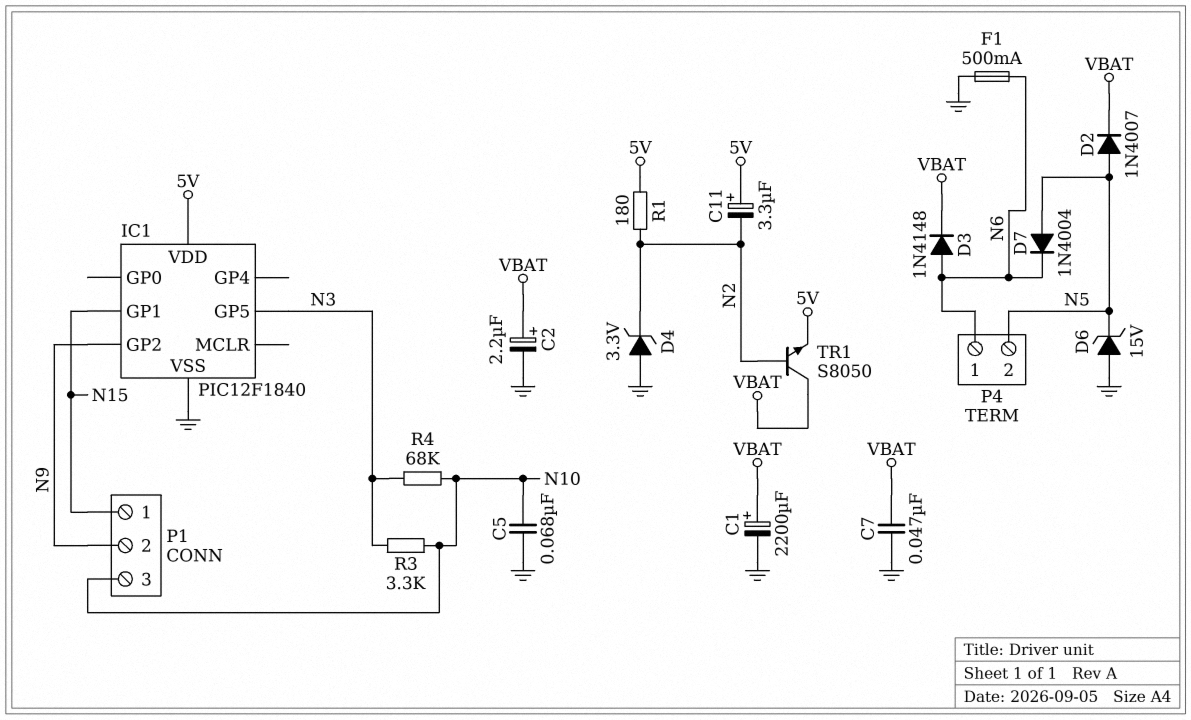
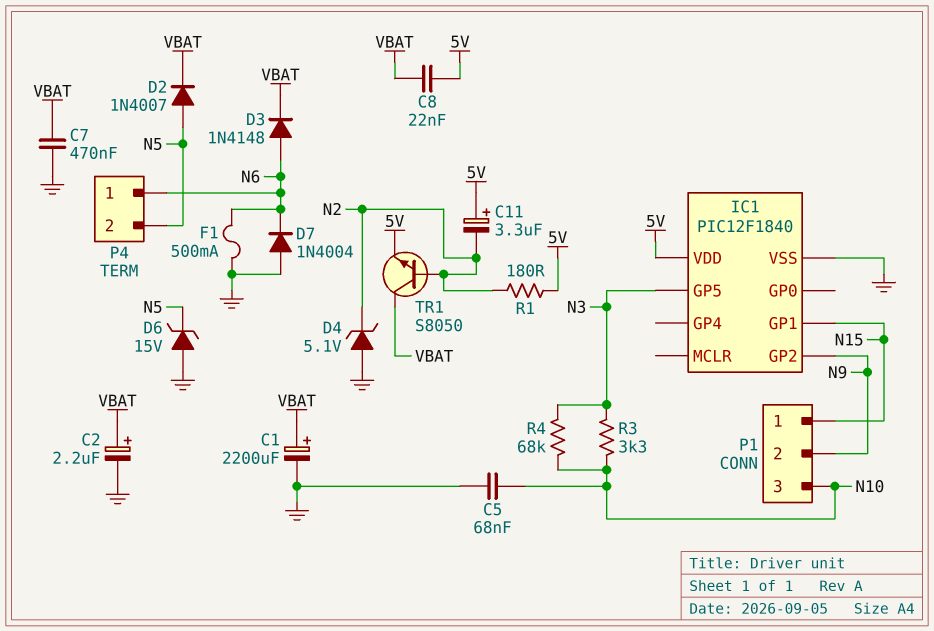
C7: 47nF (GND, VBAT) -> 470nF (GND, VBAT)
C8: none -> 22nF (5V, VBAT)
D4: zener 3.3V (A GND, K N2) -> zener 5.1V (A GND, K N2)
D7: diode 1N4004 (A N5, K N6) -> diode 1N4004 (A GND, K N6)

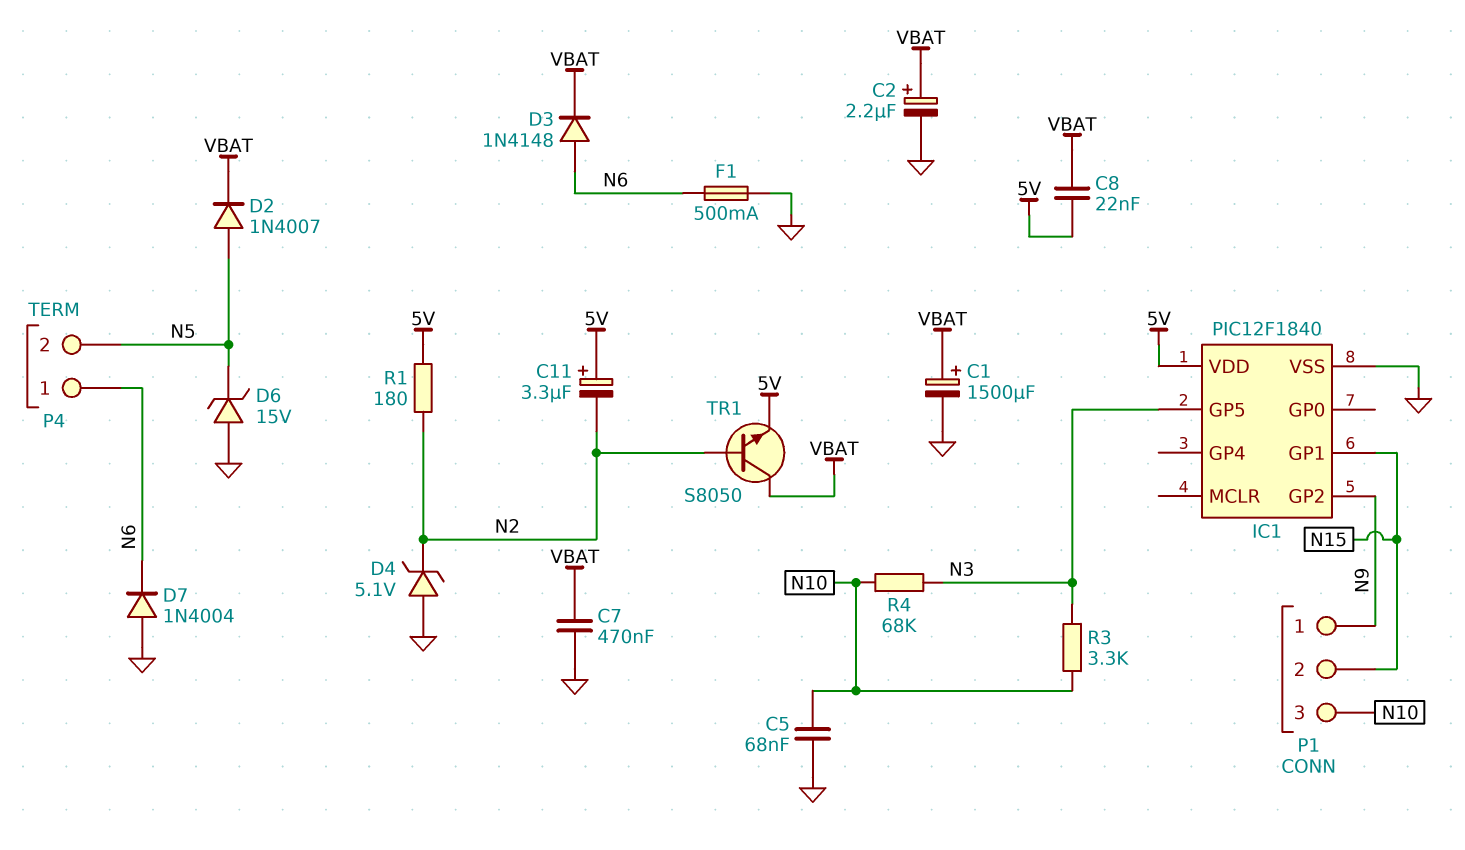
C1: 2200uF (plus VBAT, minus GND) -> 1500uF (plus VBAT, minus GND)
P1 pin 1: N15 -> N9
P1 pin 2: N9 -> N15

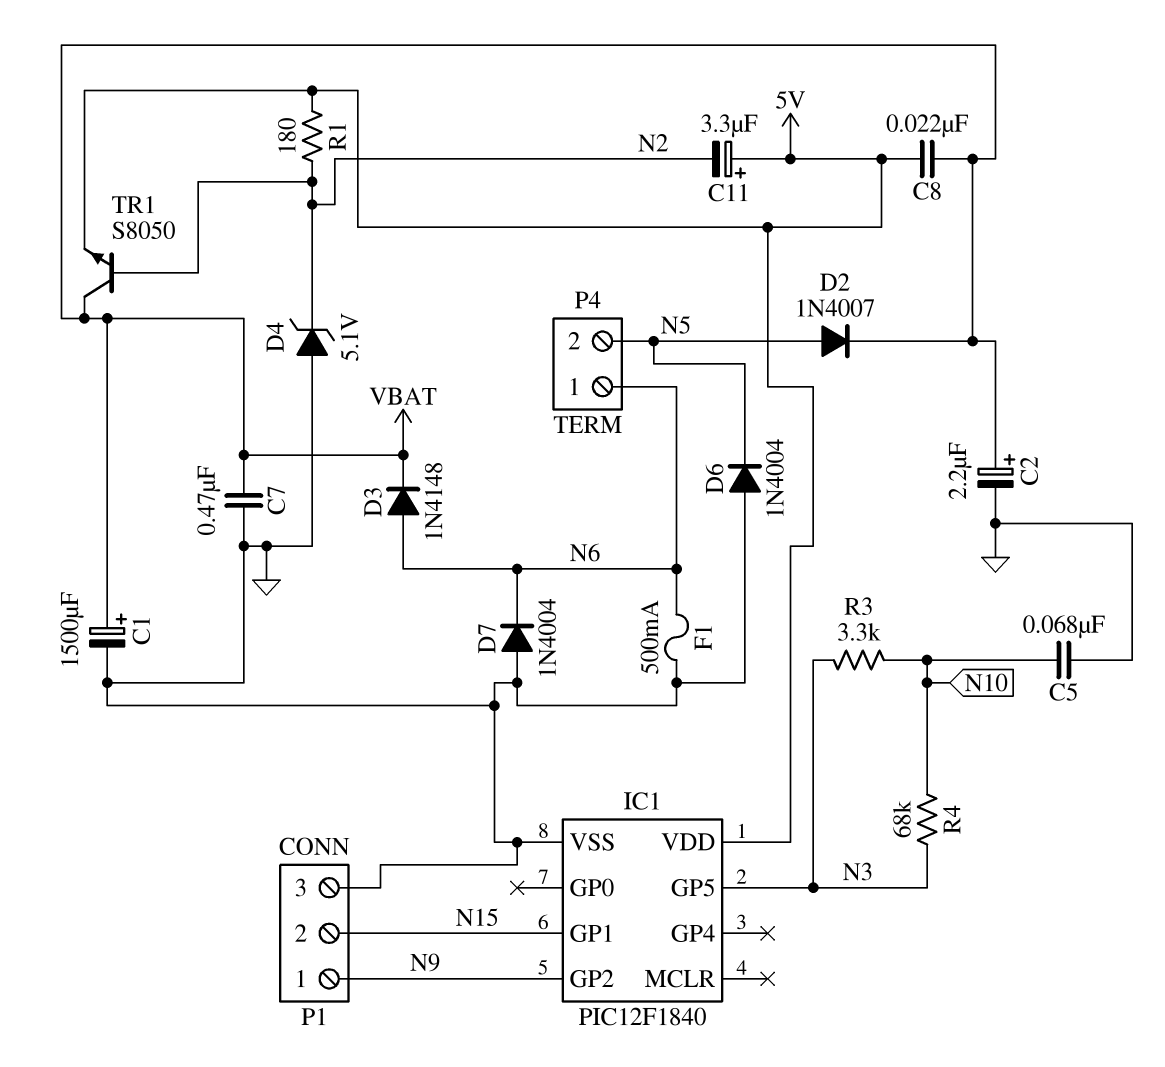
D6: zener 15V (A GND, K N5) -> diode 1N4004 (A GND, K N5)
P1 pin 3: N10 -> GND

